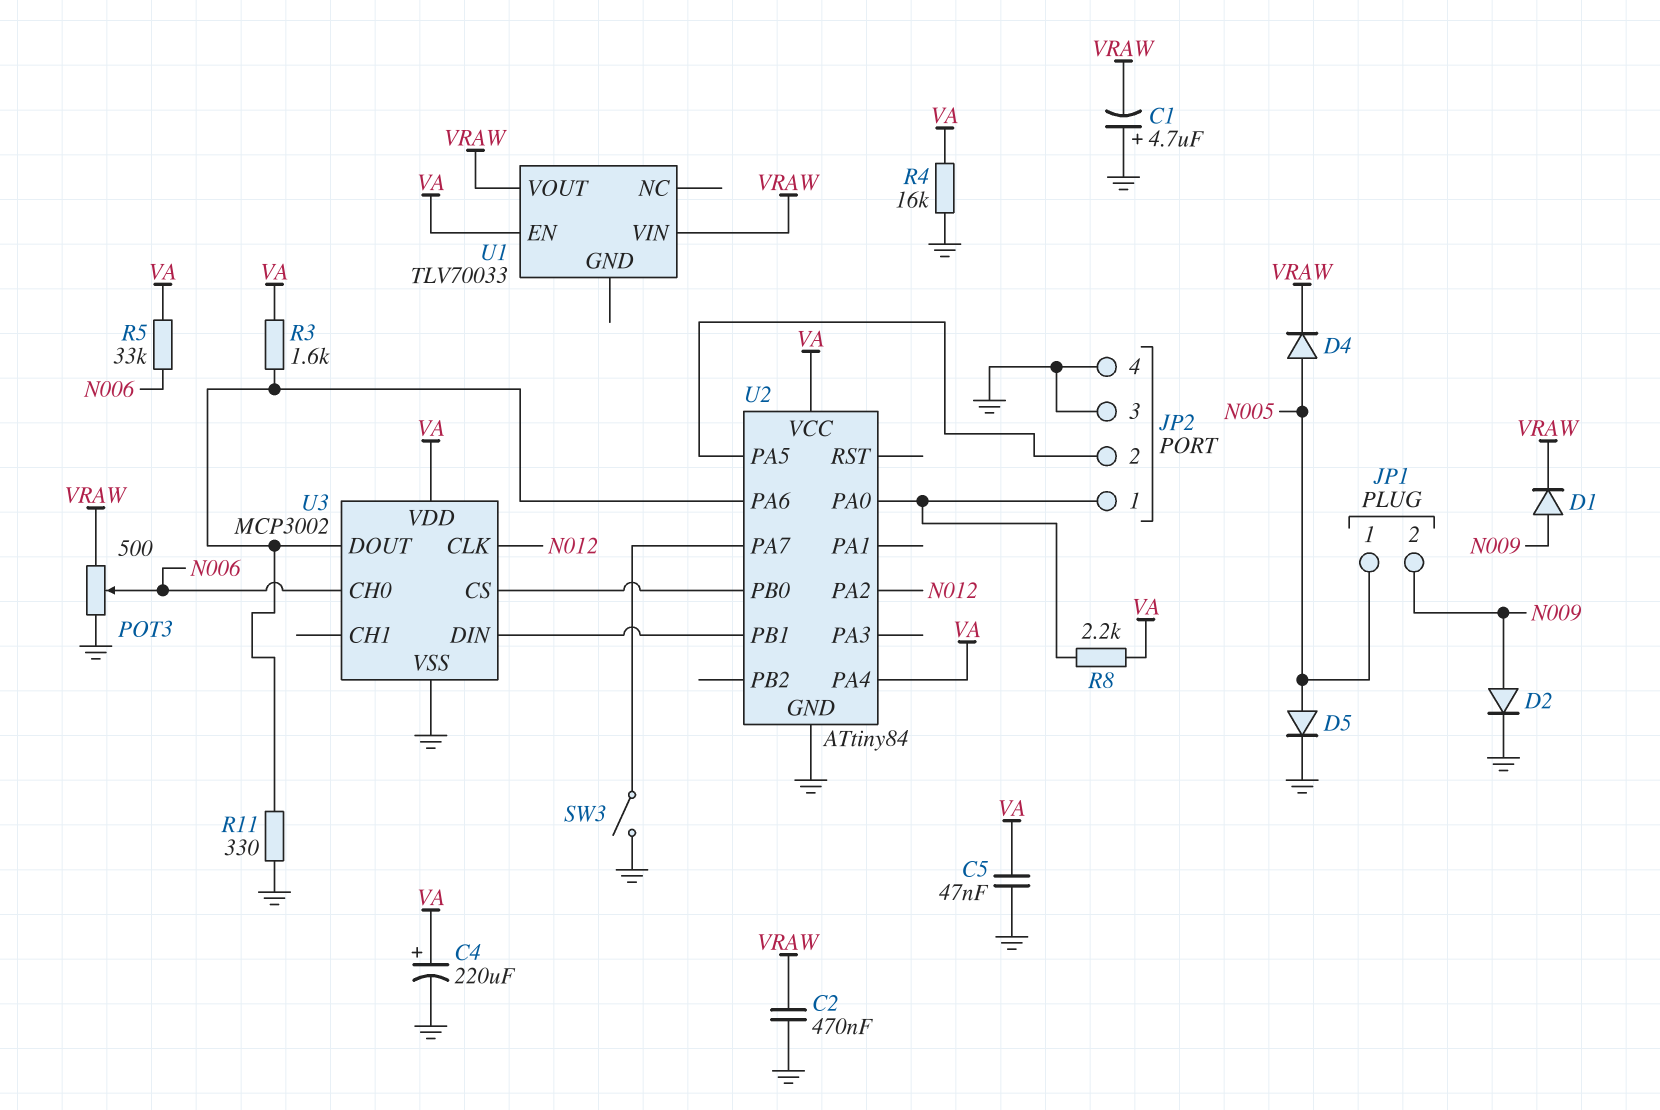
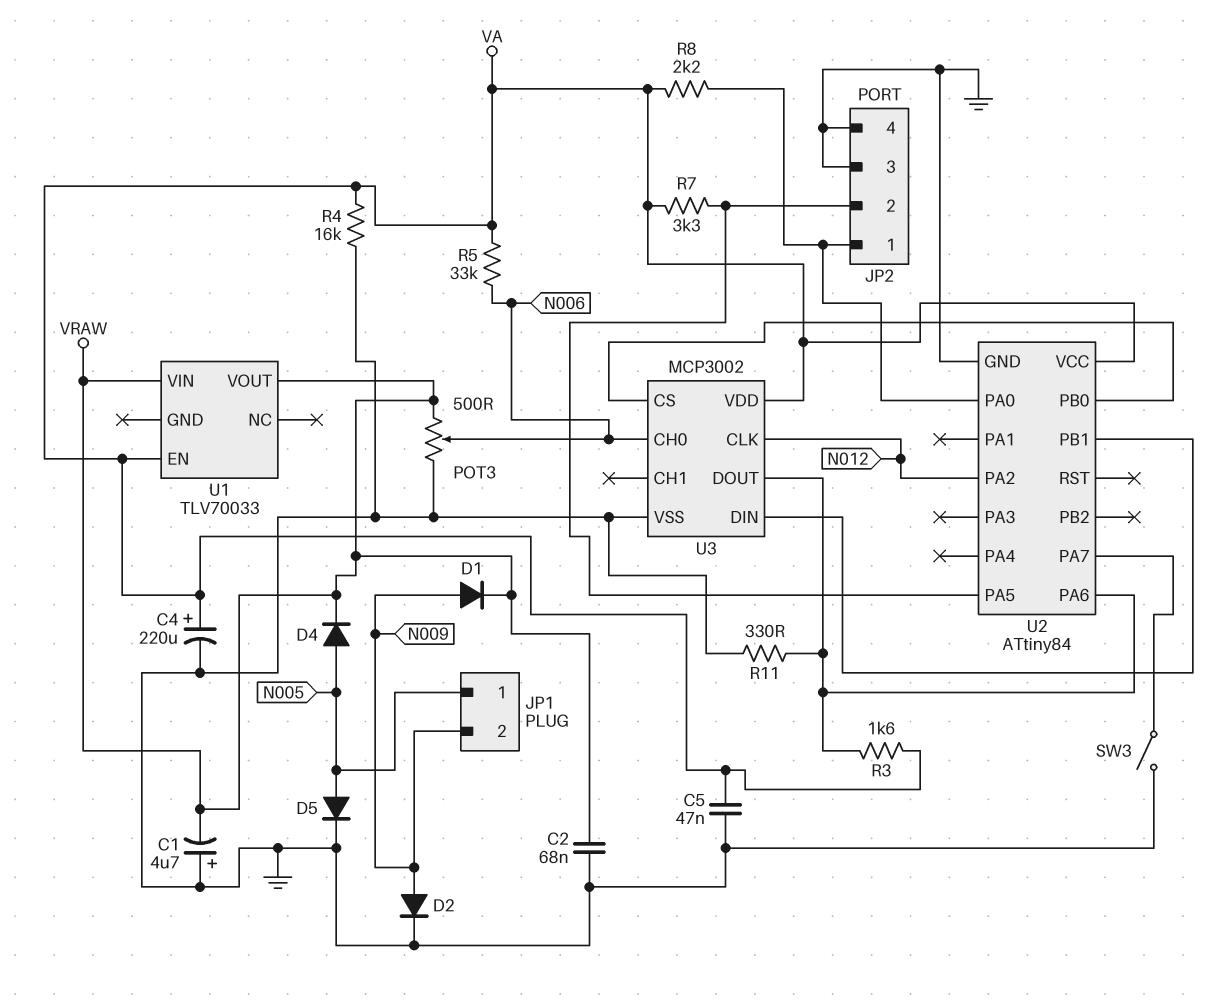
C2: 470nF (GND, VRAW) -> 68nF (GND, VRAW)
R7: none -> 3.3k (JP2/2, VA)
U2 pin PA4: VA -> none

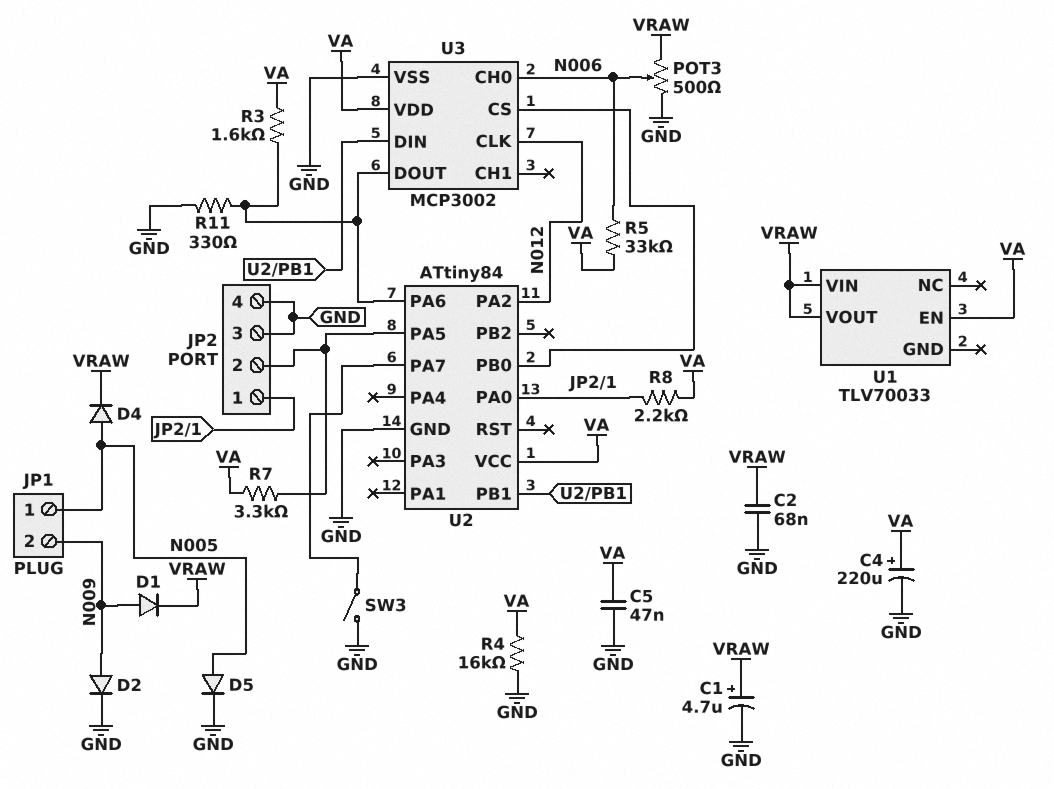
C1: 4.7uF (plus GND, minus VRAW) -> 4.7uF (plus VRAW, minus GND)

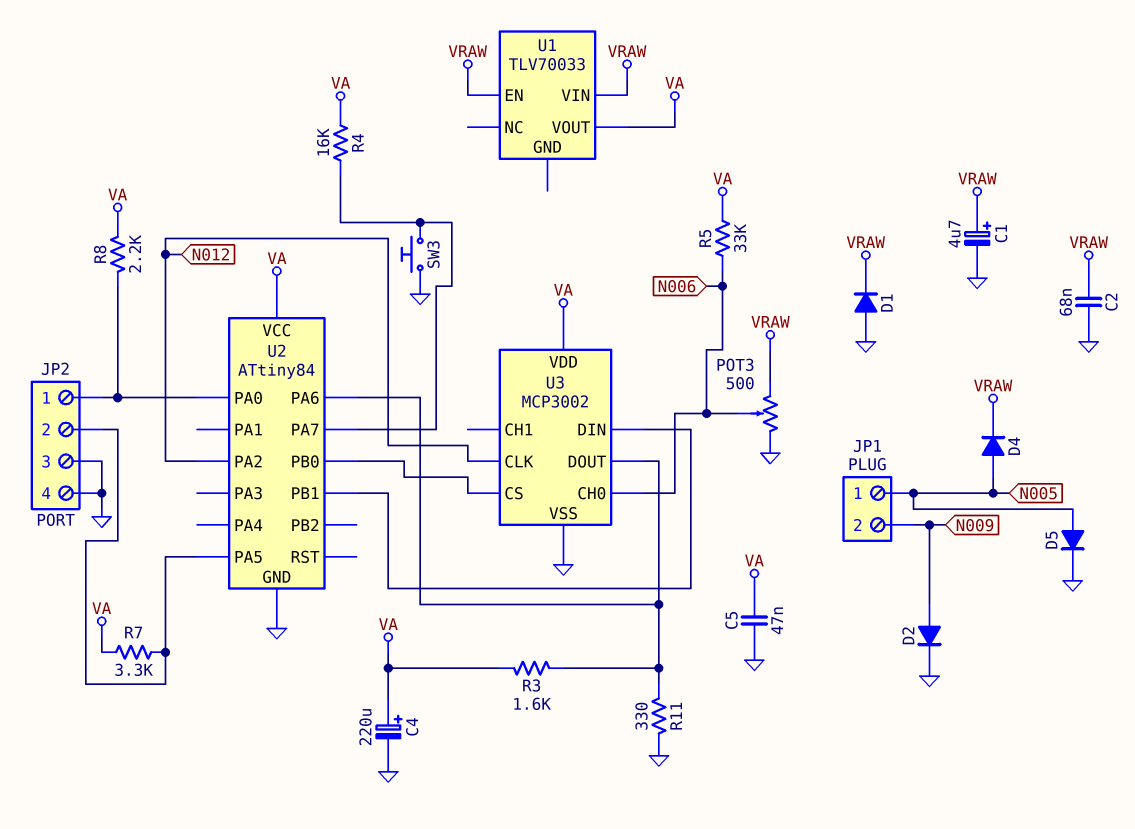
D1: diode (A N009, K VRAW) -> diode (A GND, K VRAW)
R4: 16k (GND, VA) -> 16k (U2/PA7, VA)
SW3: switch (GND, U2/PA7) -> button (GND, U2/PA7)
U1 pin EN: VA -> VRAW
U1 pin VOUT: VRAW -> VA

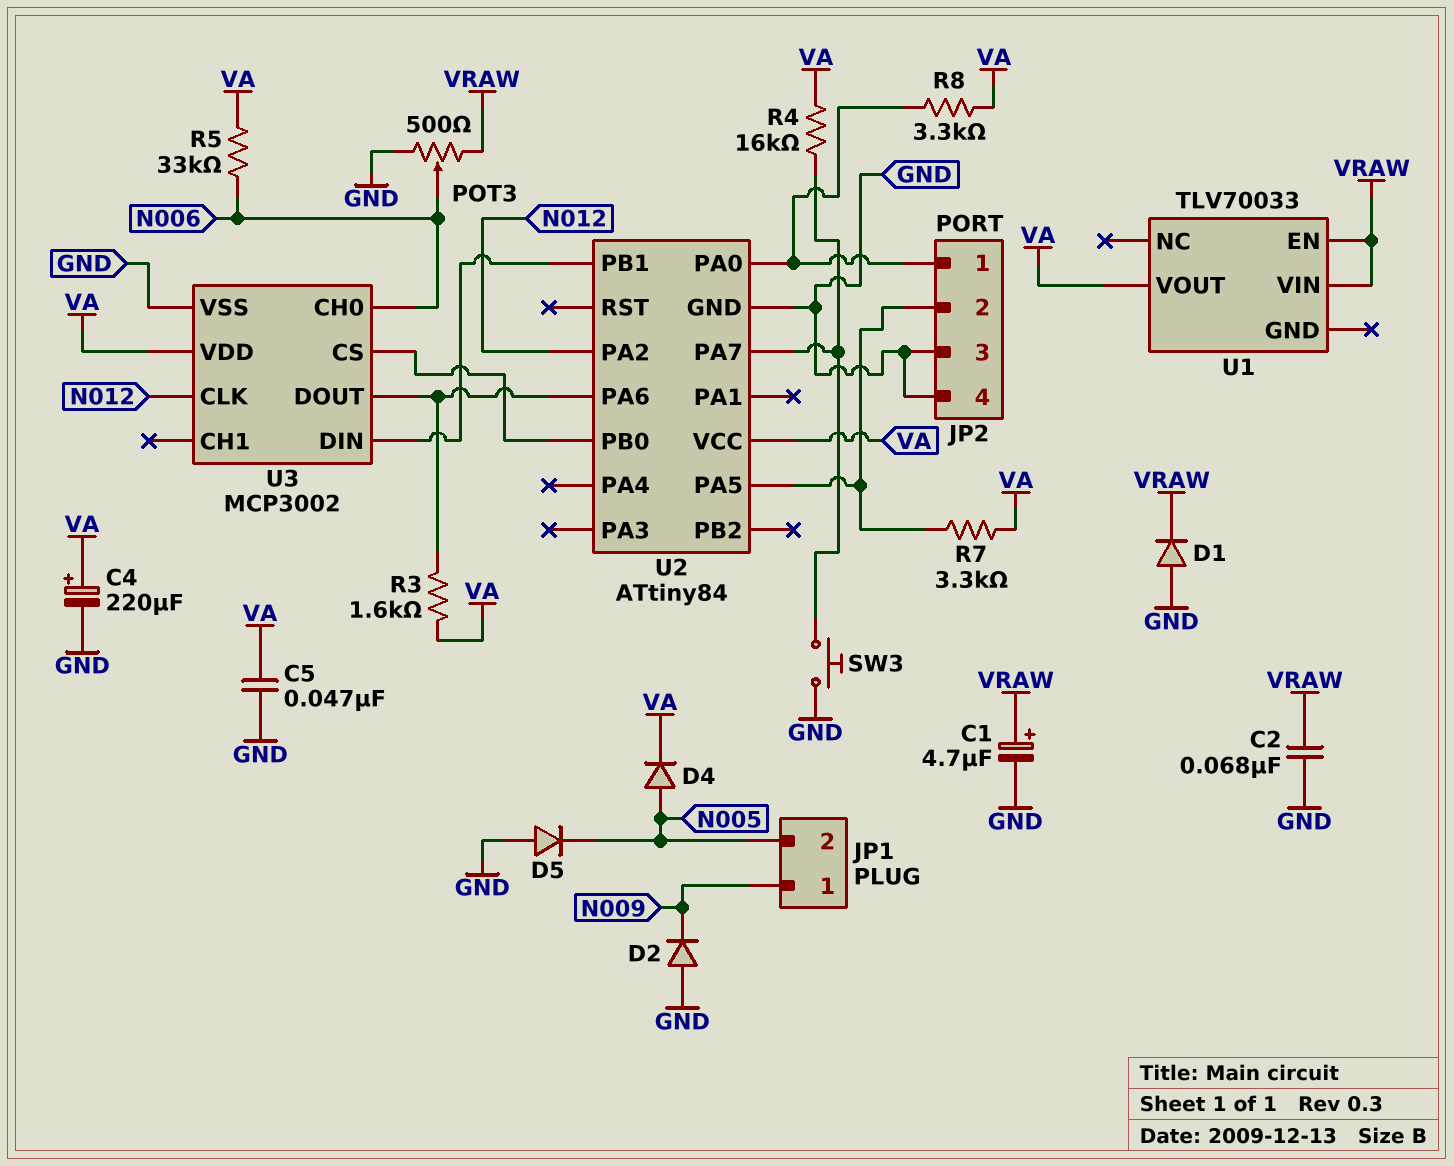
D2: diode (A N009, K GND) -> diode (A GND, K N009)
D4: diode (A N005, K VRAW) -> diode (A N005, K VA)
D5: diode (A N005, K GND) -> diode (A GND, K N005)
JP1 pin 1: N005 -> N009
JP1 pin 2: N009 -> N005
R8: 2.2k (JP2/1, VA) -> 3.3k (JP2/1, VA)
R11: 330 (GND, U2/PA6) -> none

